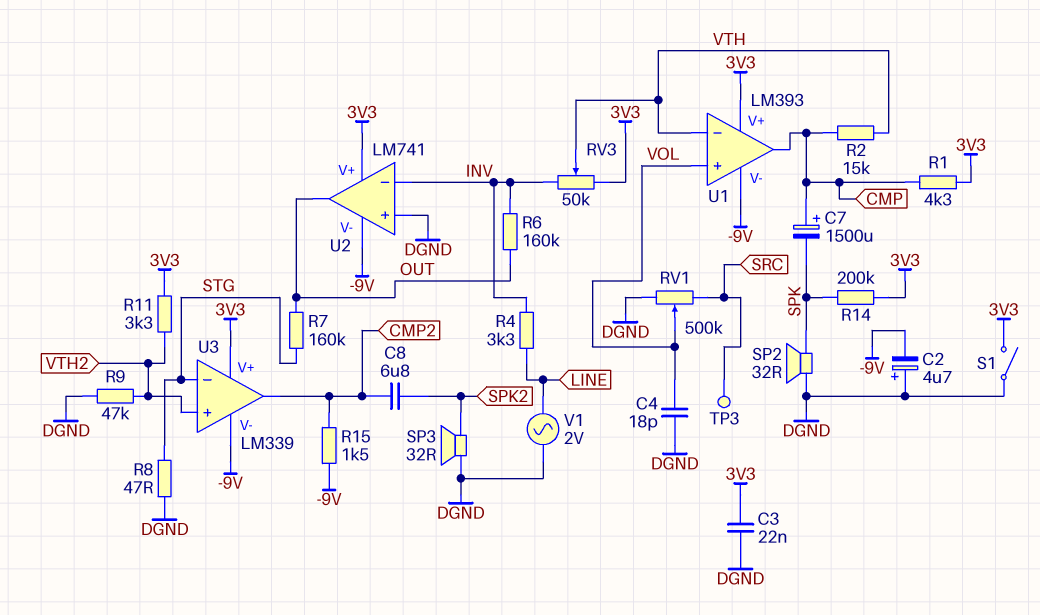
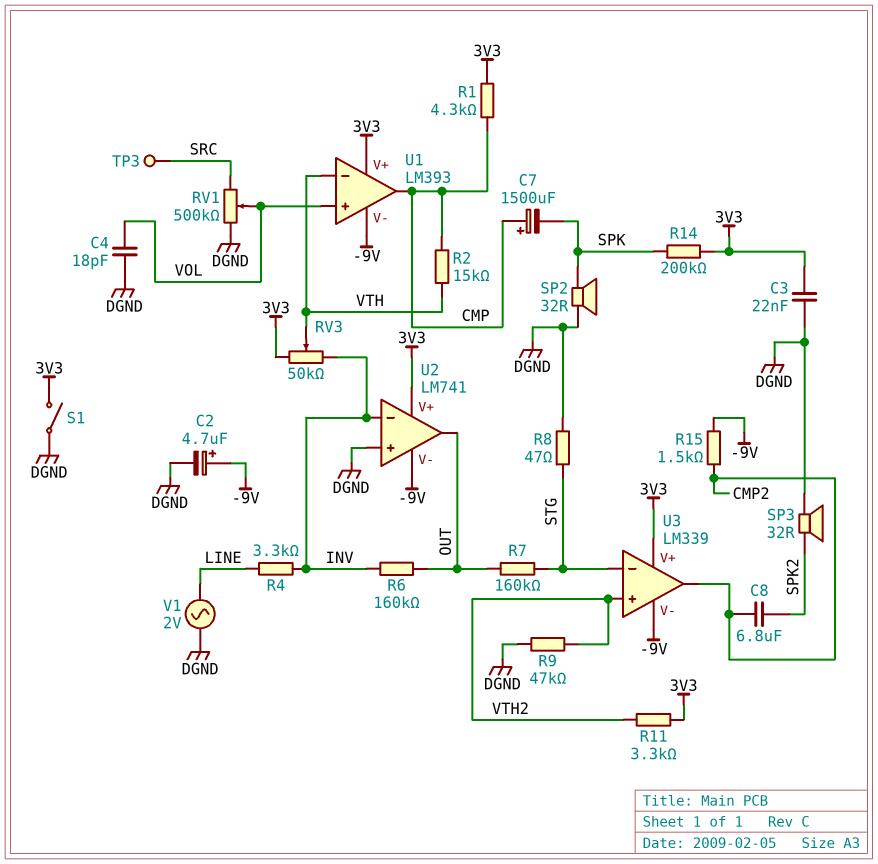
C2: 4.7uF (plus DGND, minus -9V) -> 4.7uF (plus -9V, minus DGND)

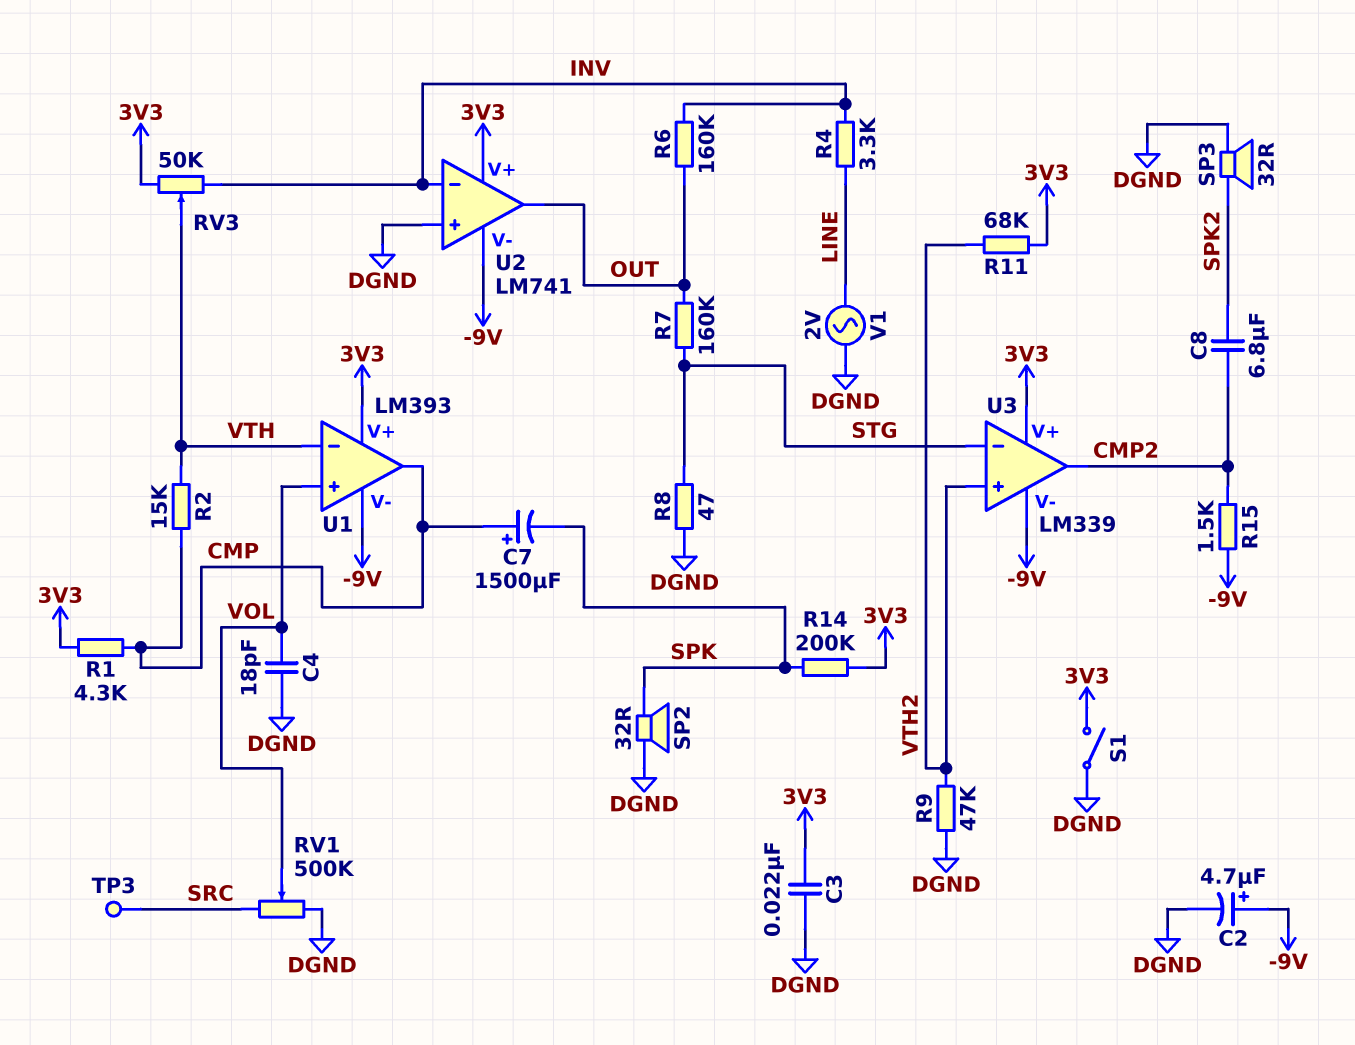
R11: 3.3k (3V3, VTH2) -> 68k (3V3, VTH2)

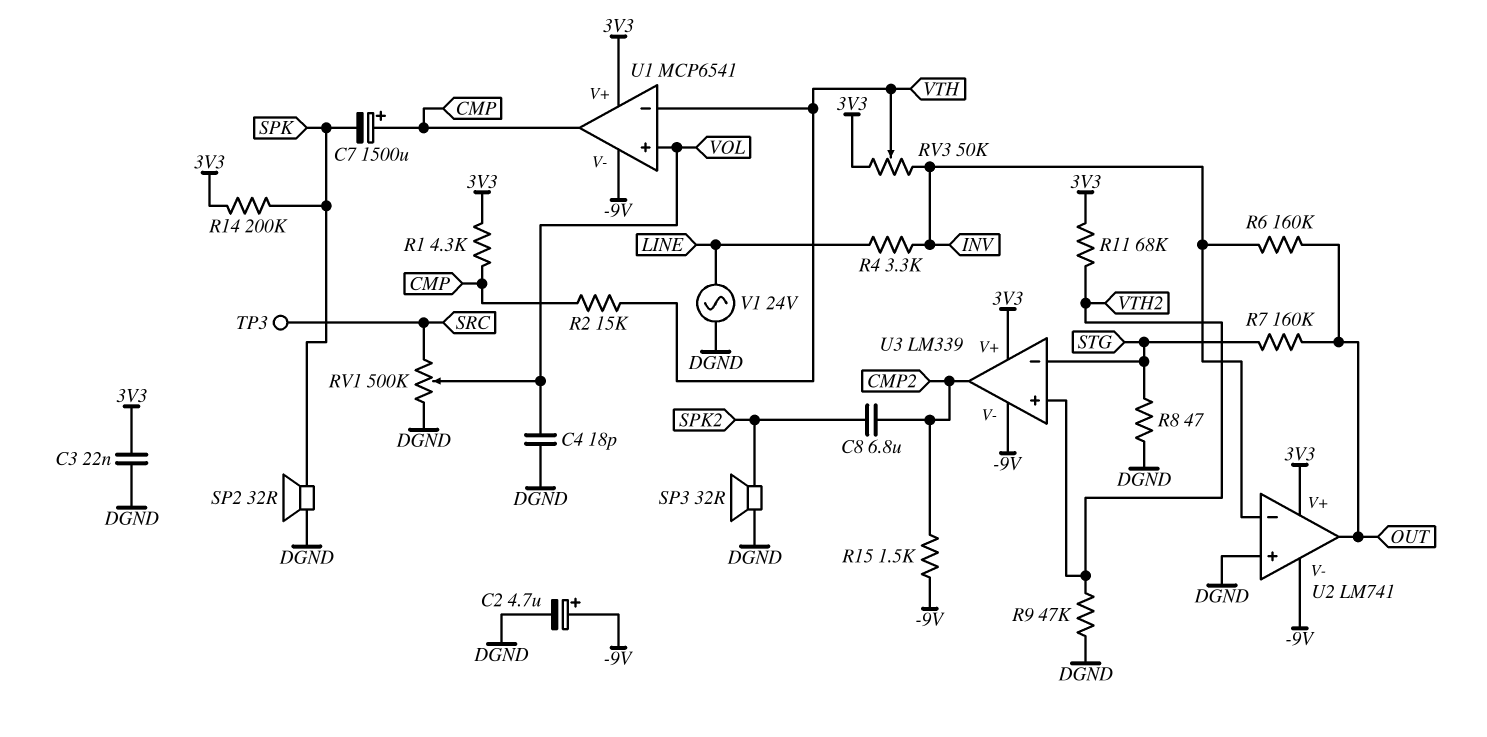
S1: switch (3V3, DGND) -> none
U1: LM393 -> MCP6541
V1: AC 2V (DGND, LINE) -> AC 24V (DGND, LINE)

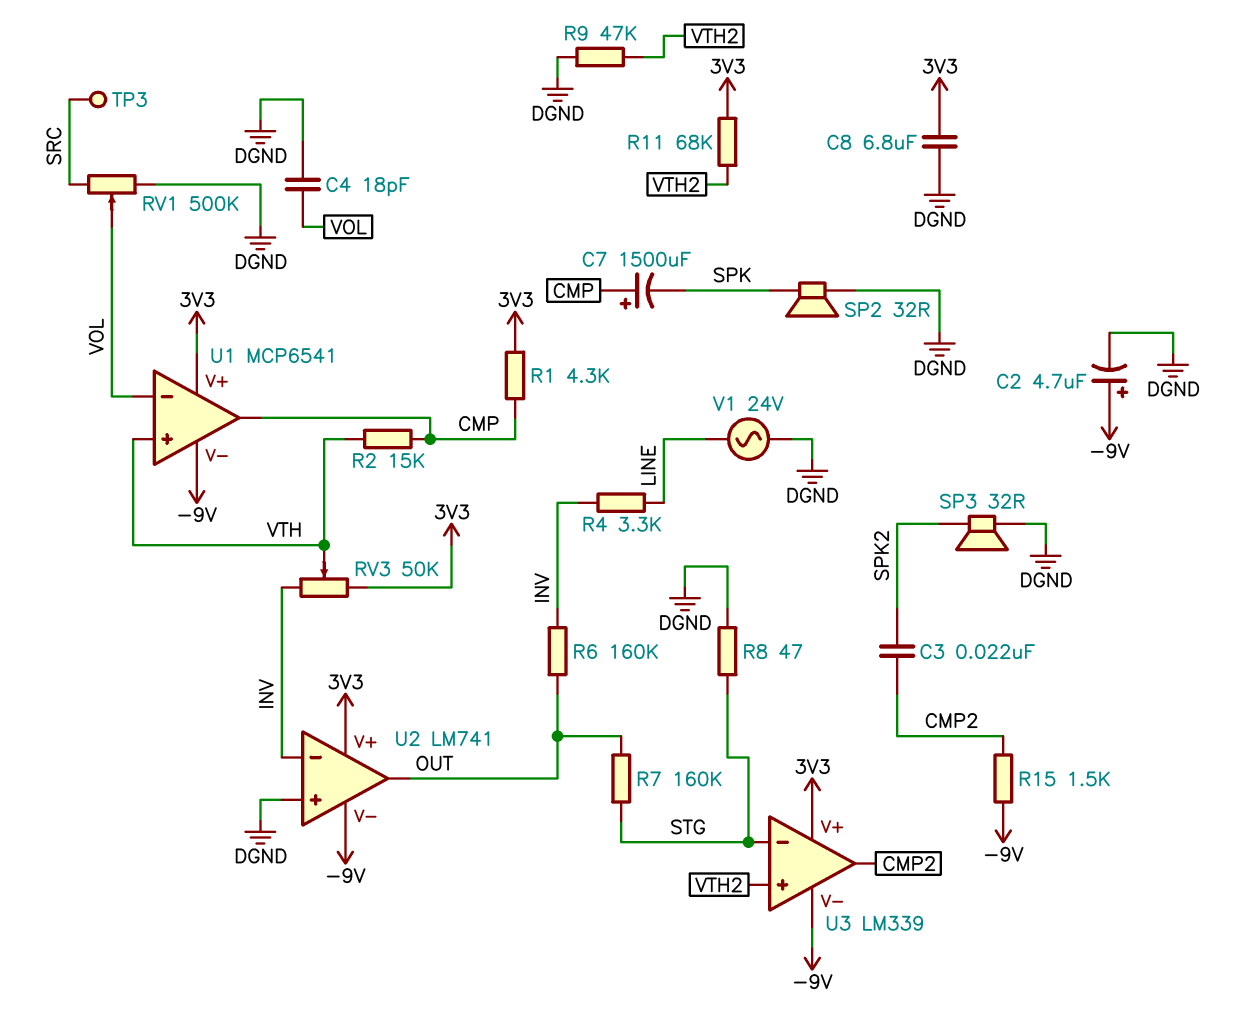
C3: 22nF (3V3, DGND) -> 22nF (CMP2, SPK2)
C8: 6.8uF (CMP2, SPK2) -> 6.8uF (3V3, DGND)
R14: 200k (3V3, SPK) -> none
U1 pin in+: VOL -> VTH
U1 pin in-: VTH -> VOL

